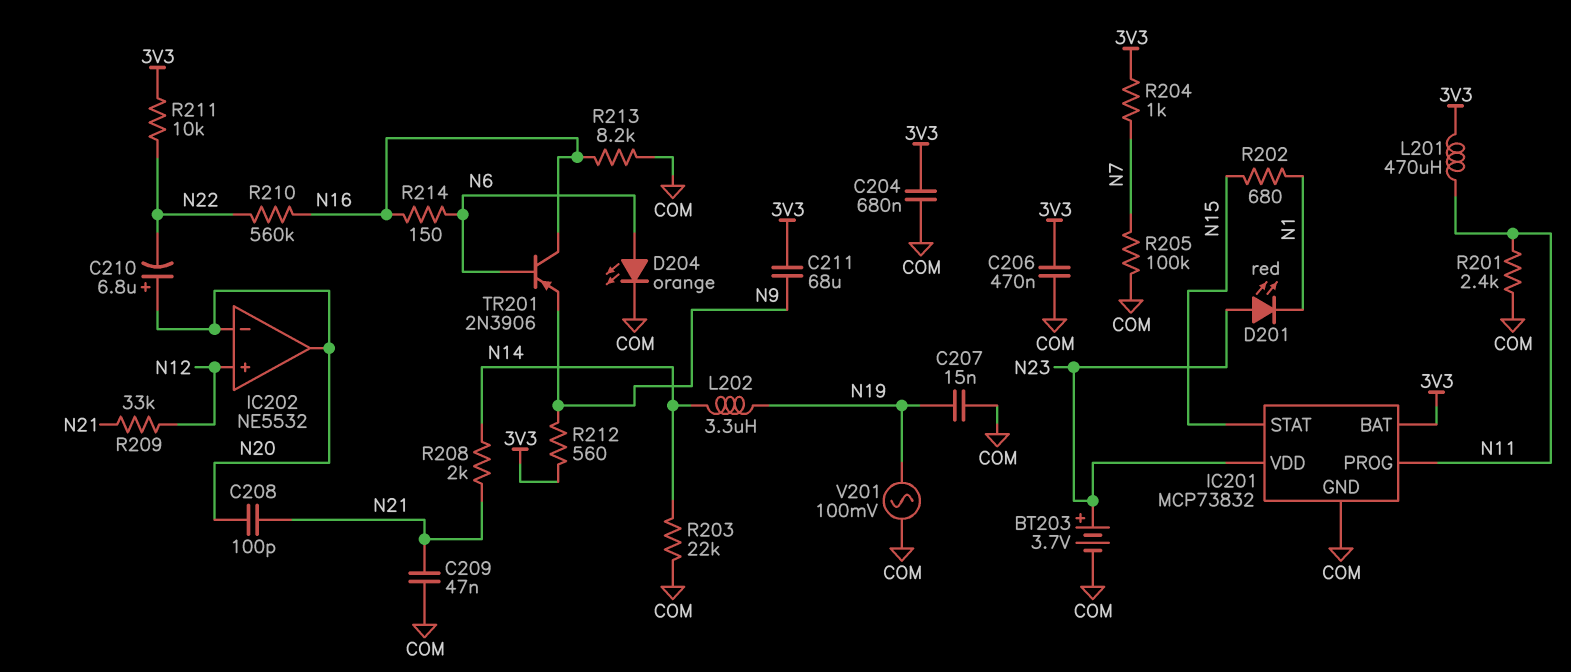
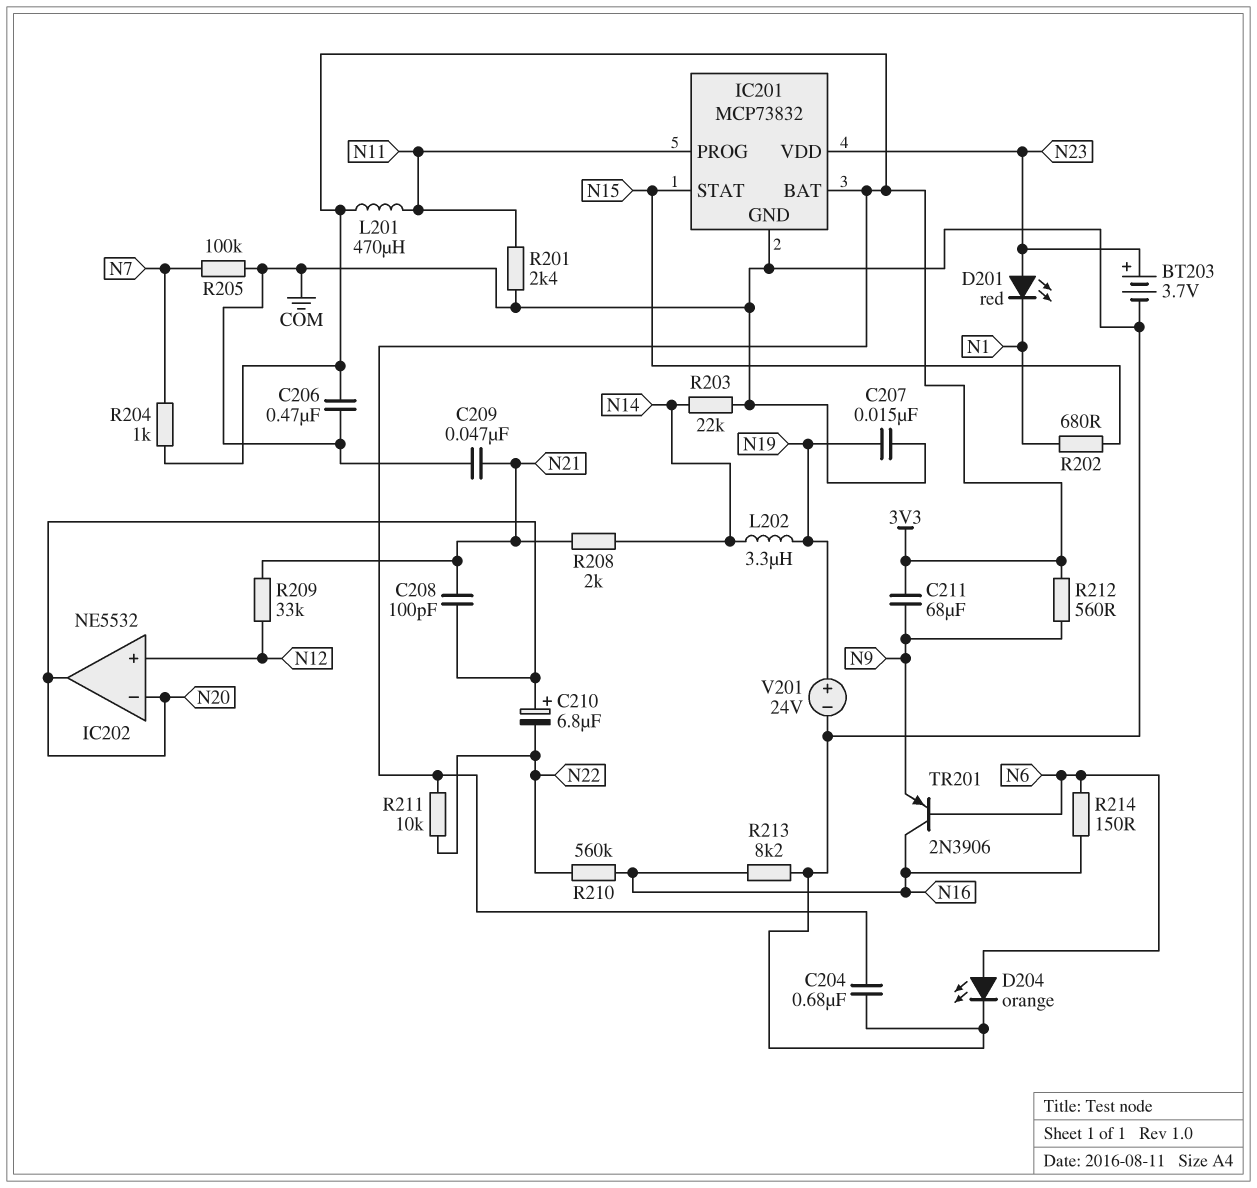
V201: AC 100mV (COM, N19) -> 24V (plus N19, minus COM)

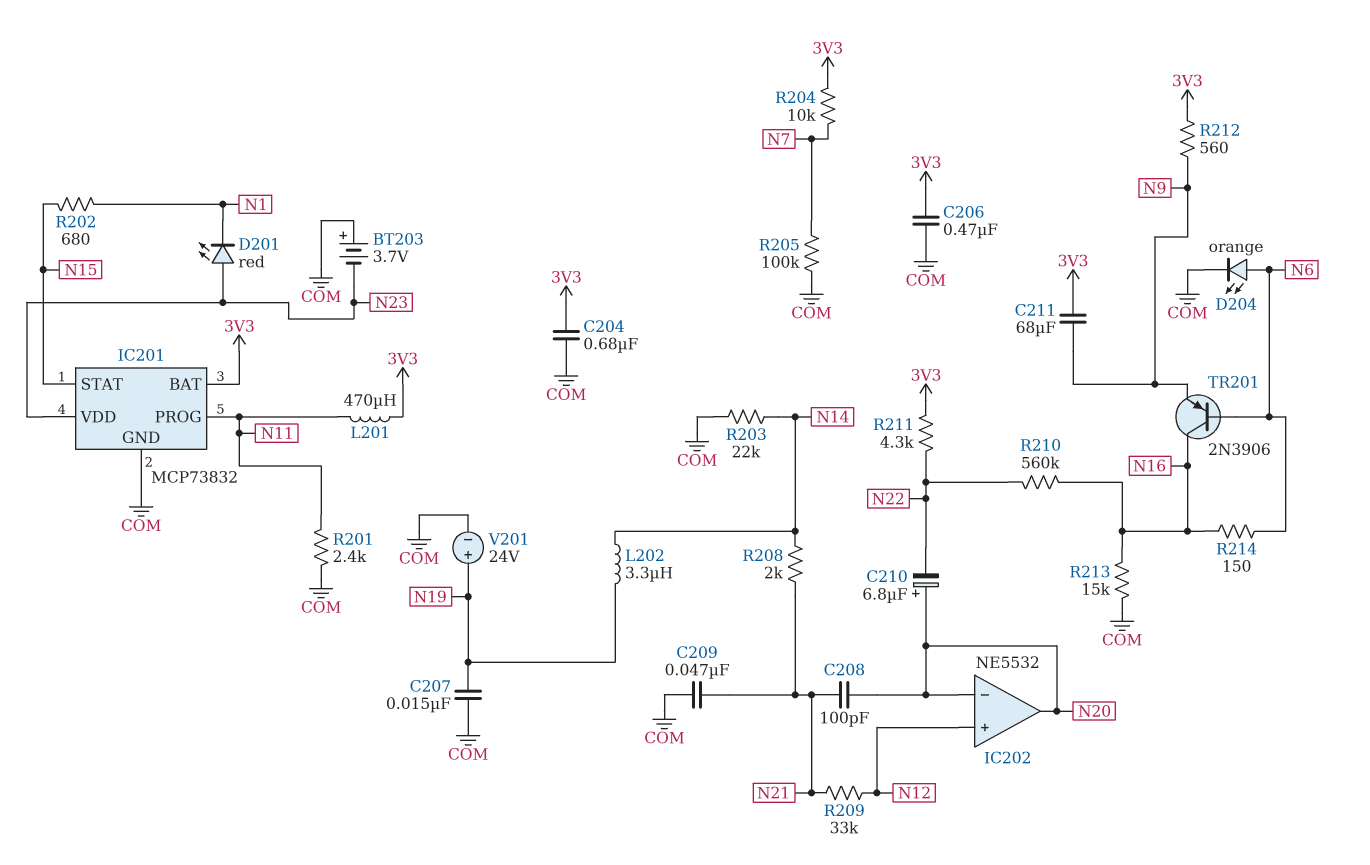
BT203: 3.7V (plus N23, minus COM) -> 3.7V (plus COM, minus N23)
R204: 1k (3V3, N7) -> 10k (3V3, N7)
R211: 10k (3V3, N22) -> 4.3k (3V3, N22)
R213: 8.2k (COM, N16) -> 15k (COM, N16)

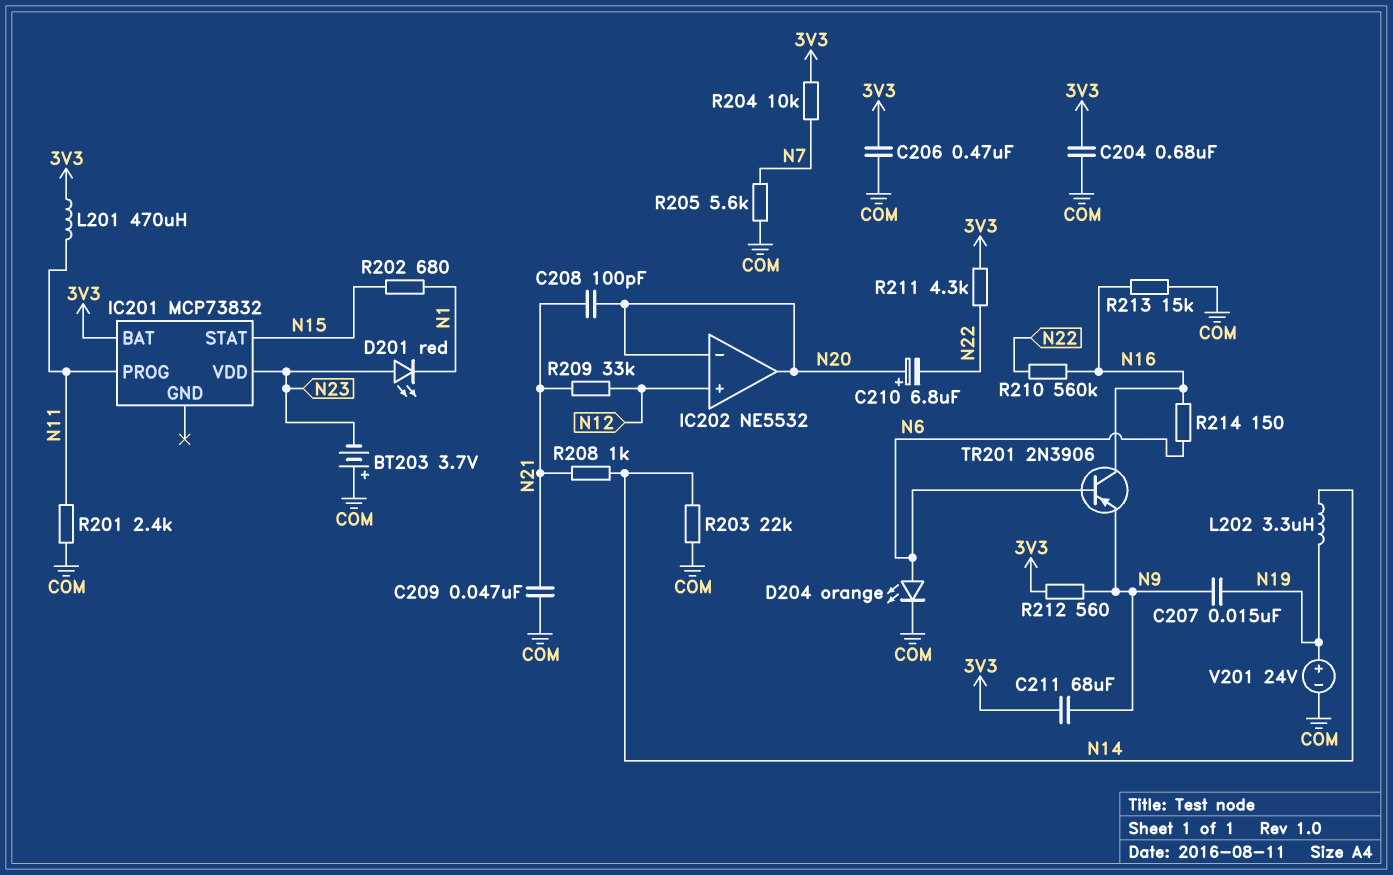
C207: 15nF (COM, N19) -> 15nF (N9, N19)
IC201 pin GND: COM -> none
R205: 100k (COM, N7) -> 5.6k (COM, N7)
R208: 2k (N14, N21) -> 1k (N14, N21)

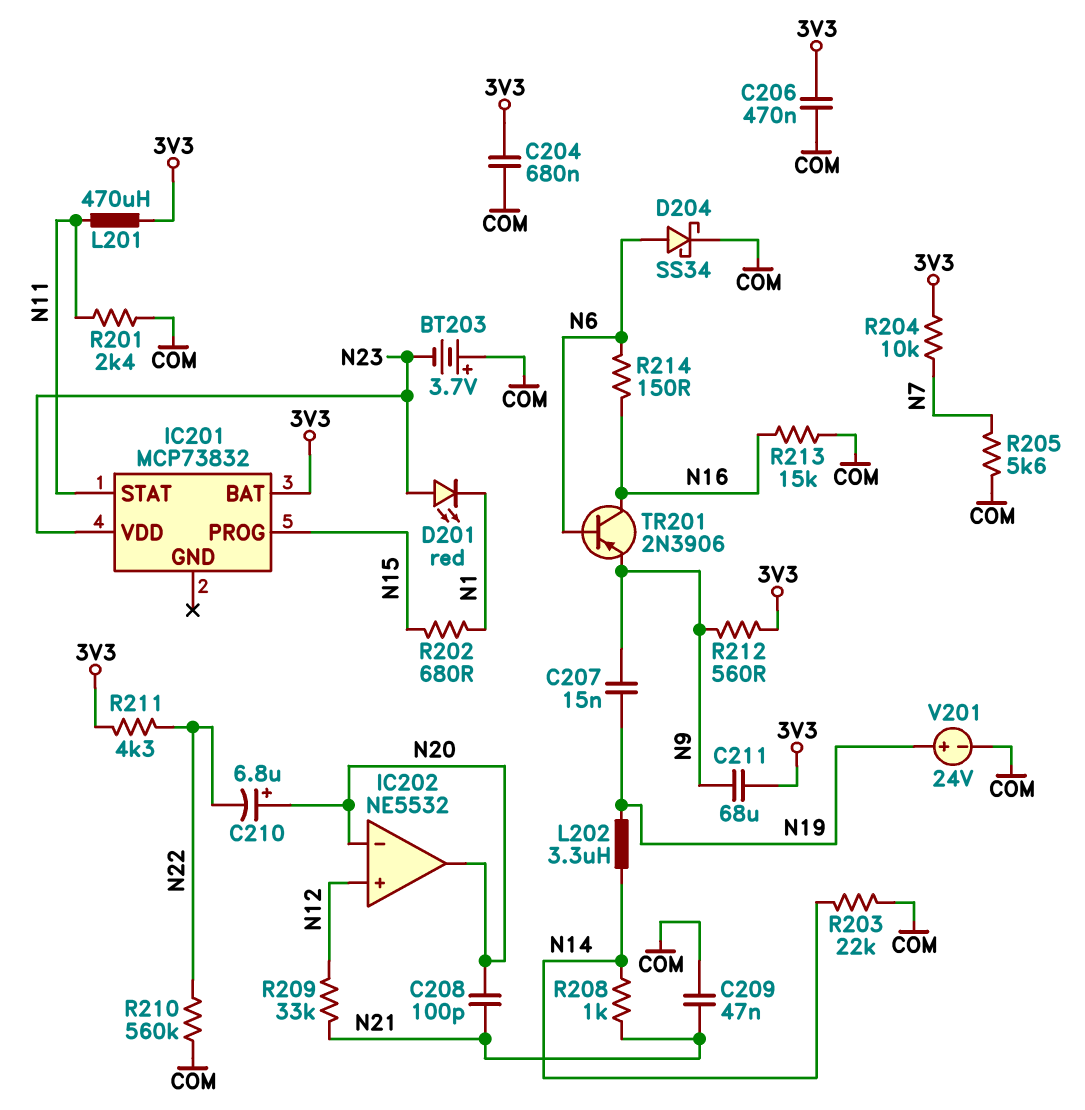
D204: LED orange (A N6, K COM) -> schottky SS34 (A N6, K COM)
IC201 pin PROG: N11 -> N15
IC201 pin STAT: N15 -> N11
R210: 560k (N16, N22) -> 560k (COM, N22)

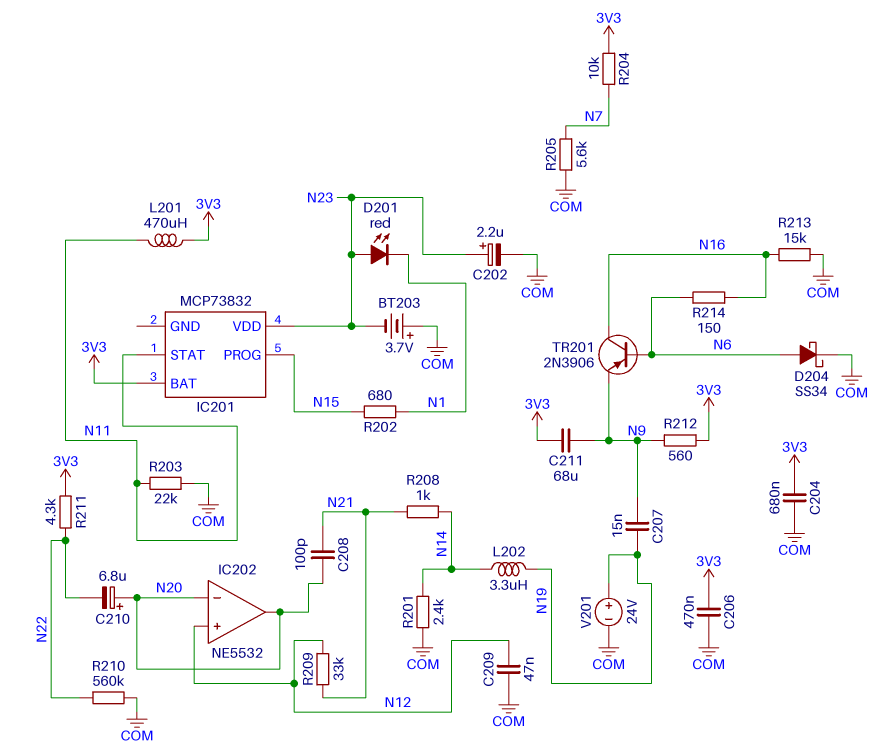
C202: none -> 2.2uF (plus N23, minus COM)
C209: 47nF (COM, N21) -> 47nF (COM, N12)
R201: 2.4k (COM, N11) -> 2.4k (COM, N14)
R203: 22k (COM, N14) -> 22k (COM, N11)

